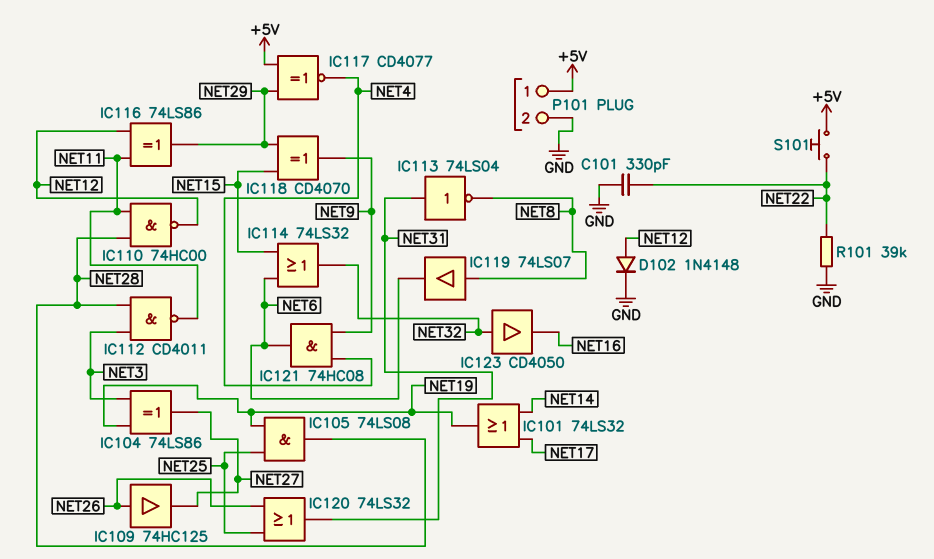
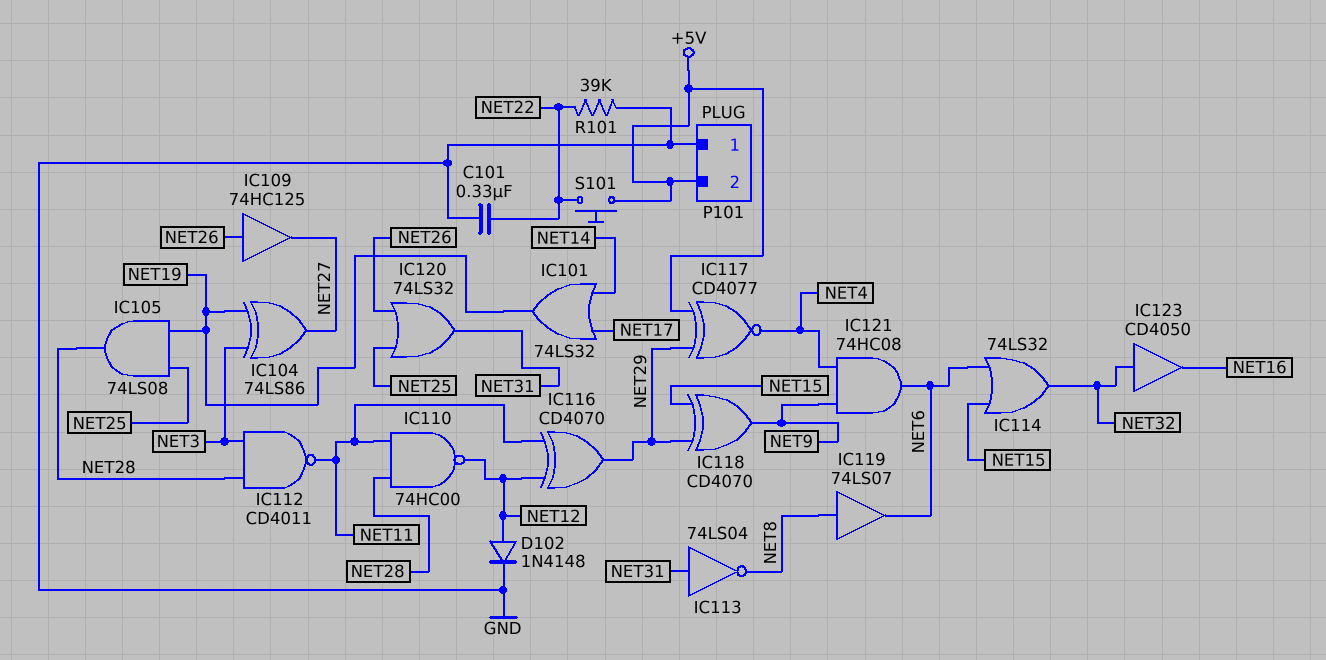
C101: 330pF (GND, NET22) -> 330nF (GND, NET22)
IC116: XOR 74LS86 (in NET11, in NET12, out NET29) -> XOR CD4070 (in NET11, in NET12, out NET29)
P101 pin 1: +5V -> GND
P101 pin 2: GND -> +5V

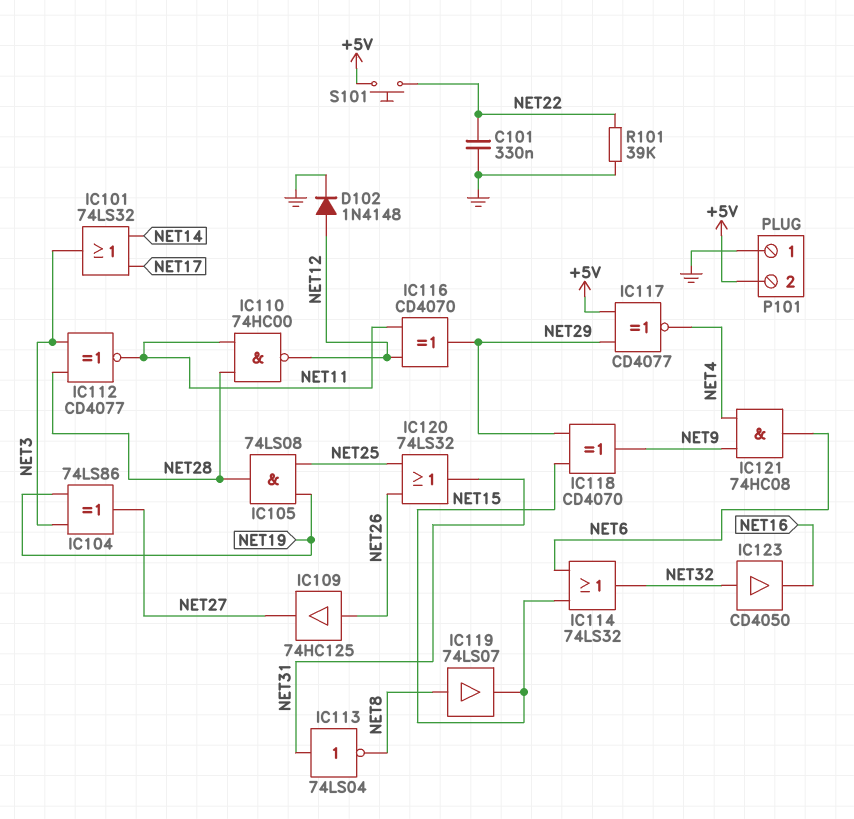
IC101: OR 74LS32 (in NET14, in NET17, out NET19) -> OR 74LS32 (in NET14, in NET17, out NET3)
IC112: NAND CD4011 (in NET3, in NET28, out NET11) -> XNOR CD4077 (in NET3, in NET28, out NET11)
IC119: buffer 74LS07 (in NET8, out NET6) -> buffer 74LS07 (in NET8, out NET15)

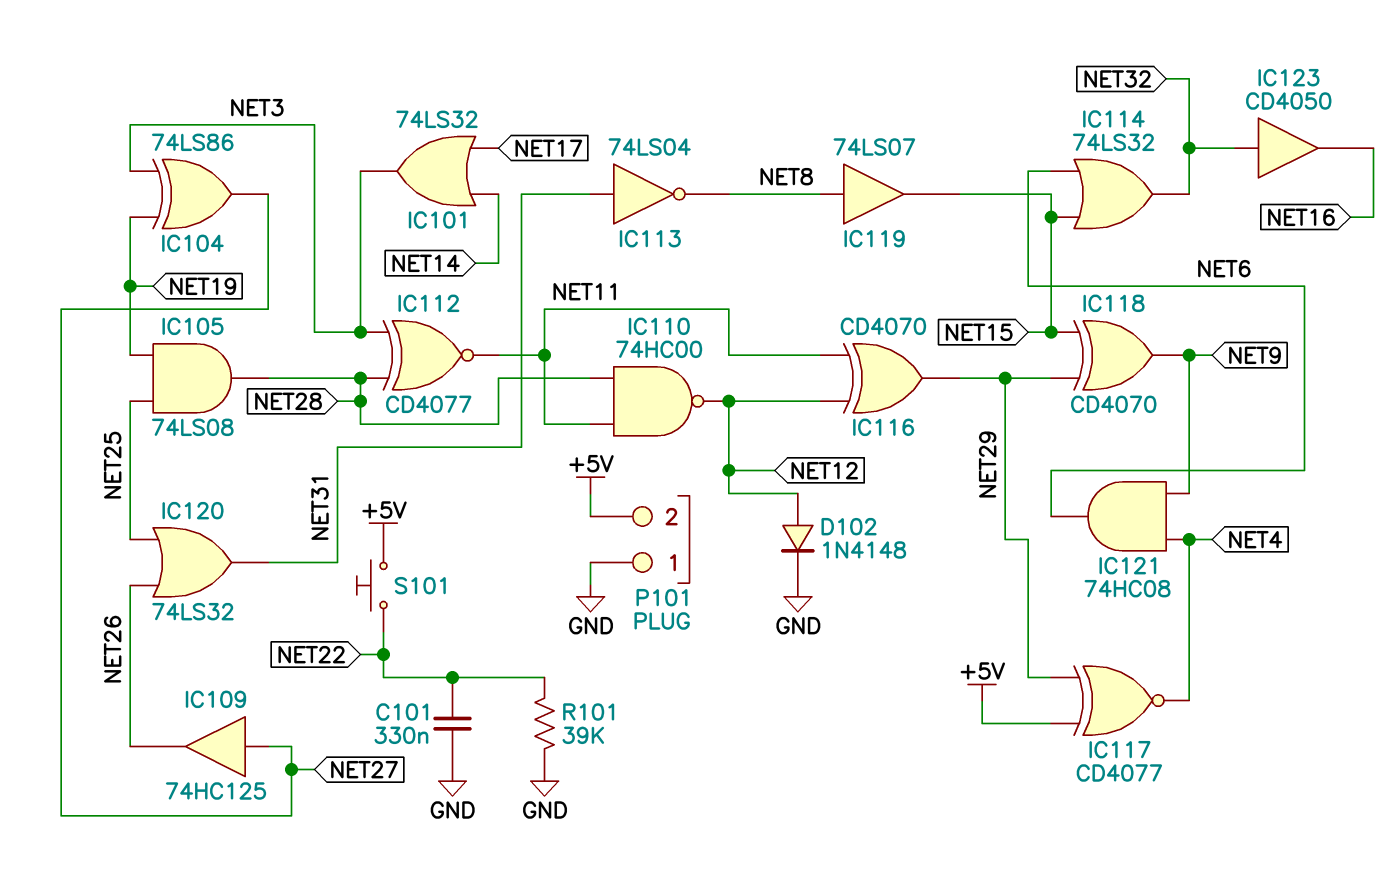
IC109: buffer 74HC125 (in NET26, out NET27) -> buffer 74HC125 (in NET27, out NET26)

